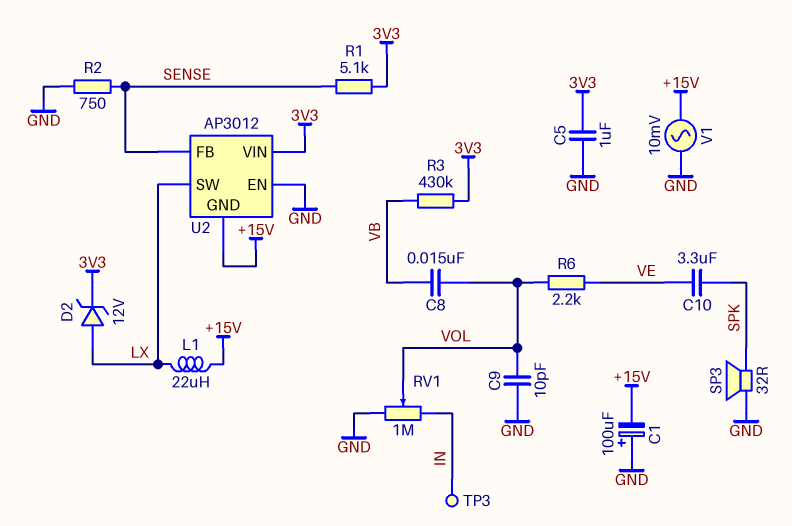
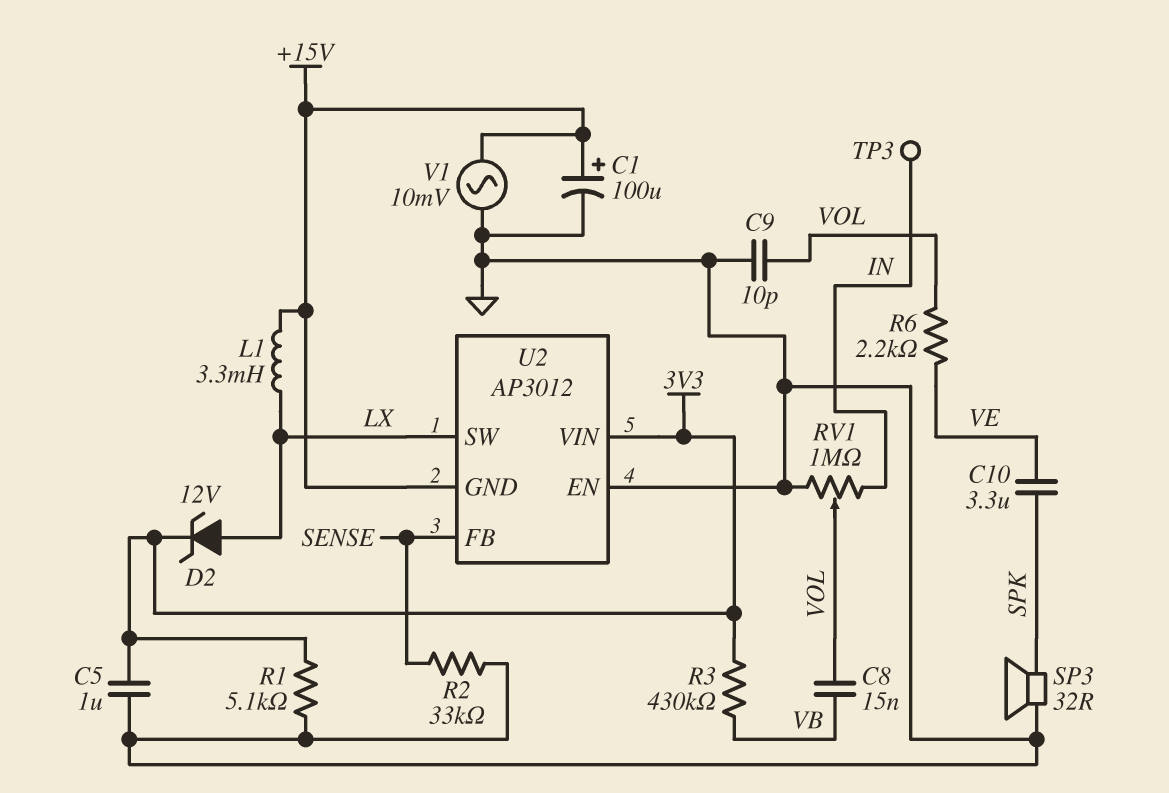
C1: 100uF (plus GND, minus +15V) -> 100uF (plus +15V, minus GND)
L1: 22uH (+15V, LX) -> 3.3mH (+15V, LX)
R1: 5.1k (3V3, SENSE) -> 5.1k (3V3, GND)
R2: 750 (GND, SENSE) -> 33k (GND, SENSE)

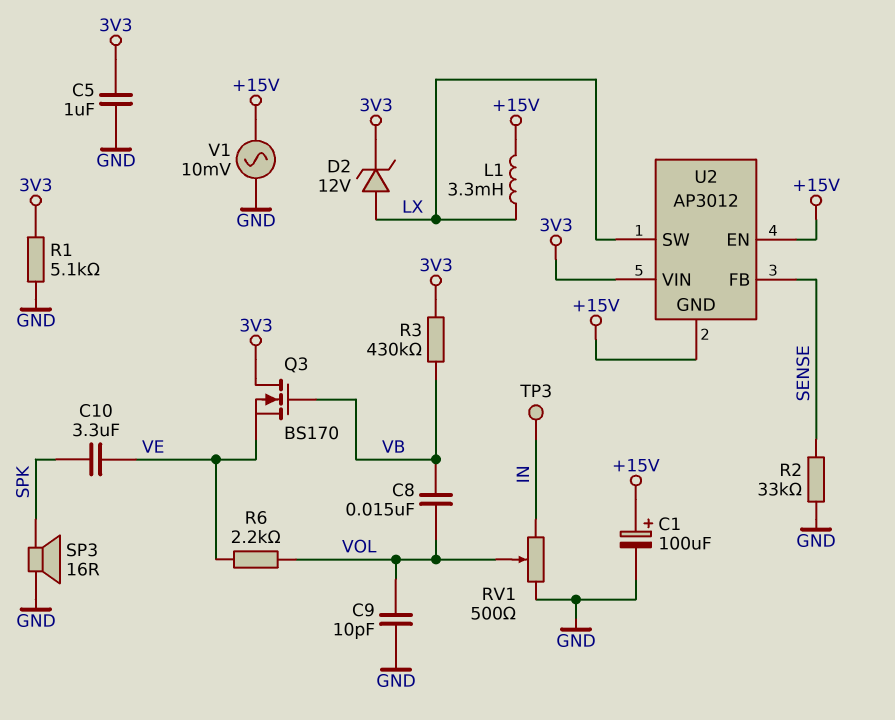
Q3: none -> NMOS BS170 (G VB, D 3V3, S VE)
RV1: 1M (GND, IN, wiper VOL) -> 500 (GND, IN, wiper VOL)
SP3: speaker 32R (GND, SPK) -> speaker 16R (GND, SPK)
U2 pin EN: GND -> +15V

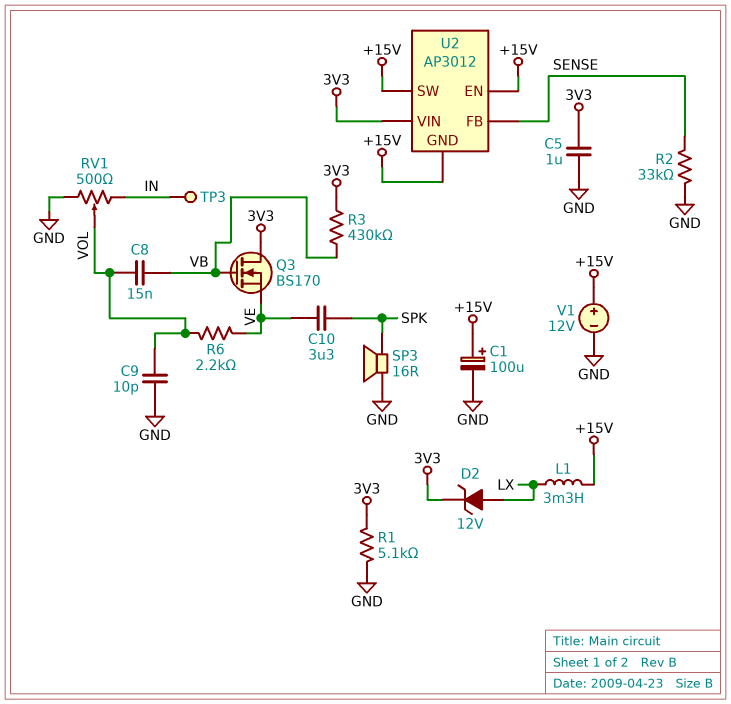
U2 pin SW: LX -> +15V
V1: AC 10mV (+15V, GND) -> 12V (plus +15V, minus GND)

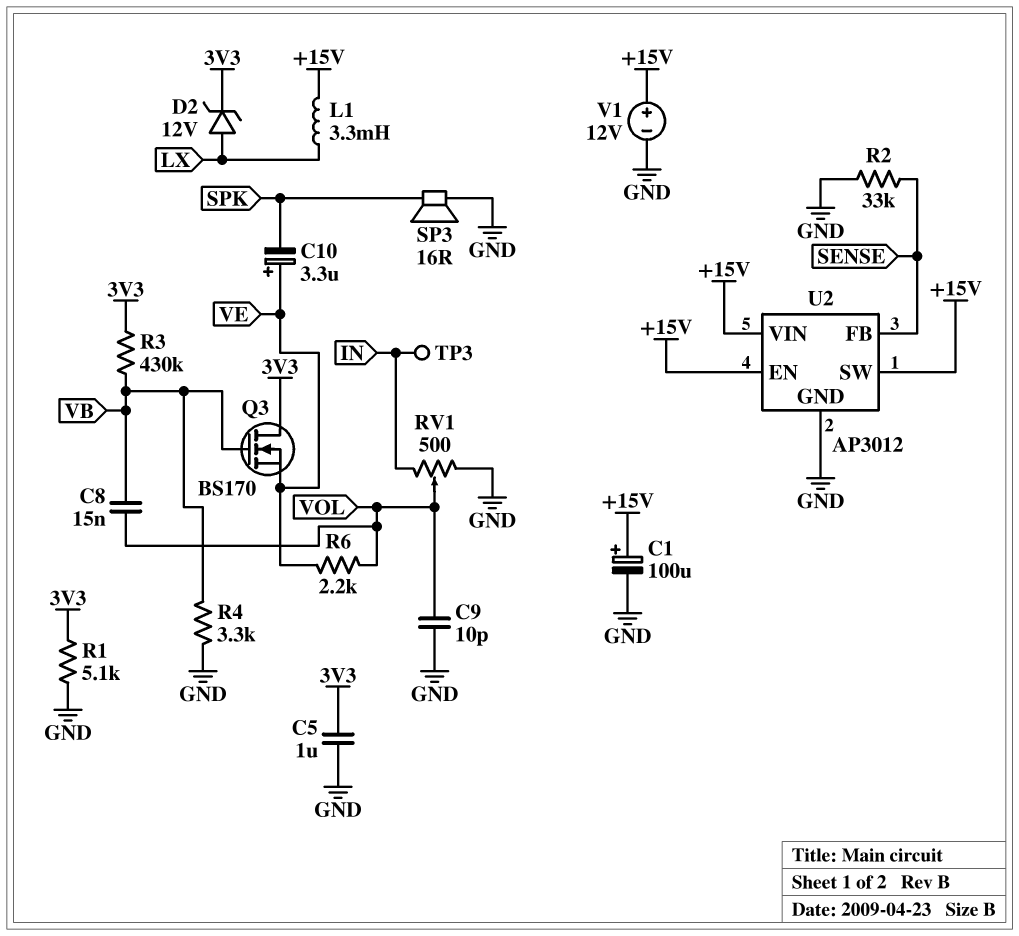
C10: 3.3uF (SPK, VE) -> 3.3uF (plus VE, minus SPK)
R4: none -> 3.3k (GND, VB)
U2 pin GND: +15V -> GND
U2 pin VIN: 3V3 -> +15V

